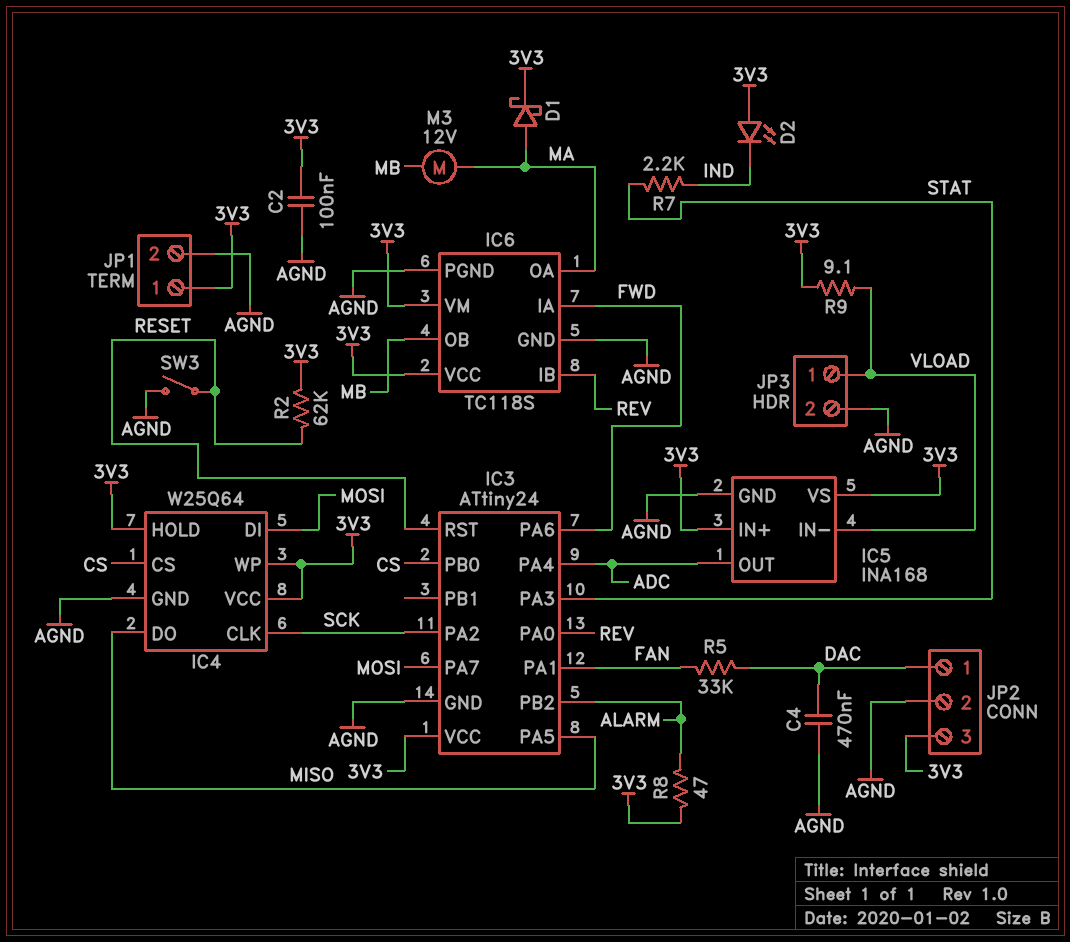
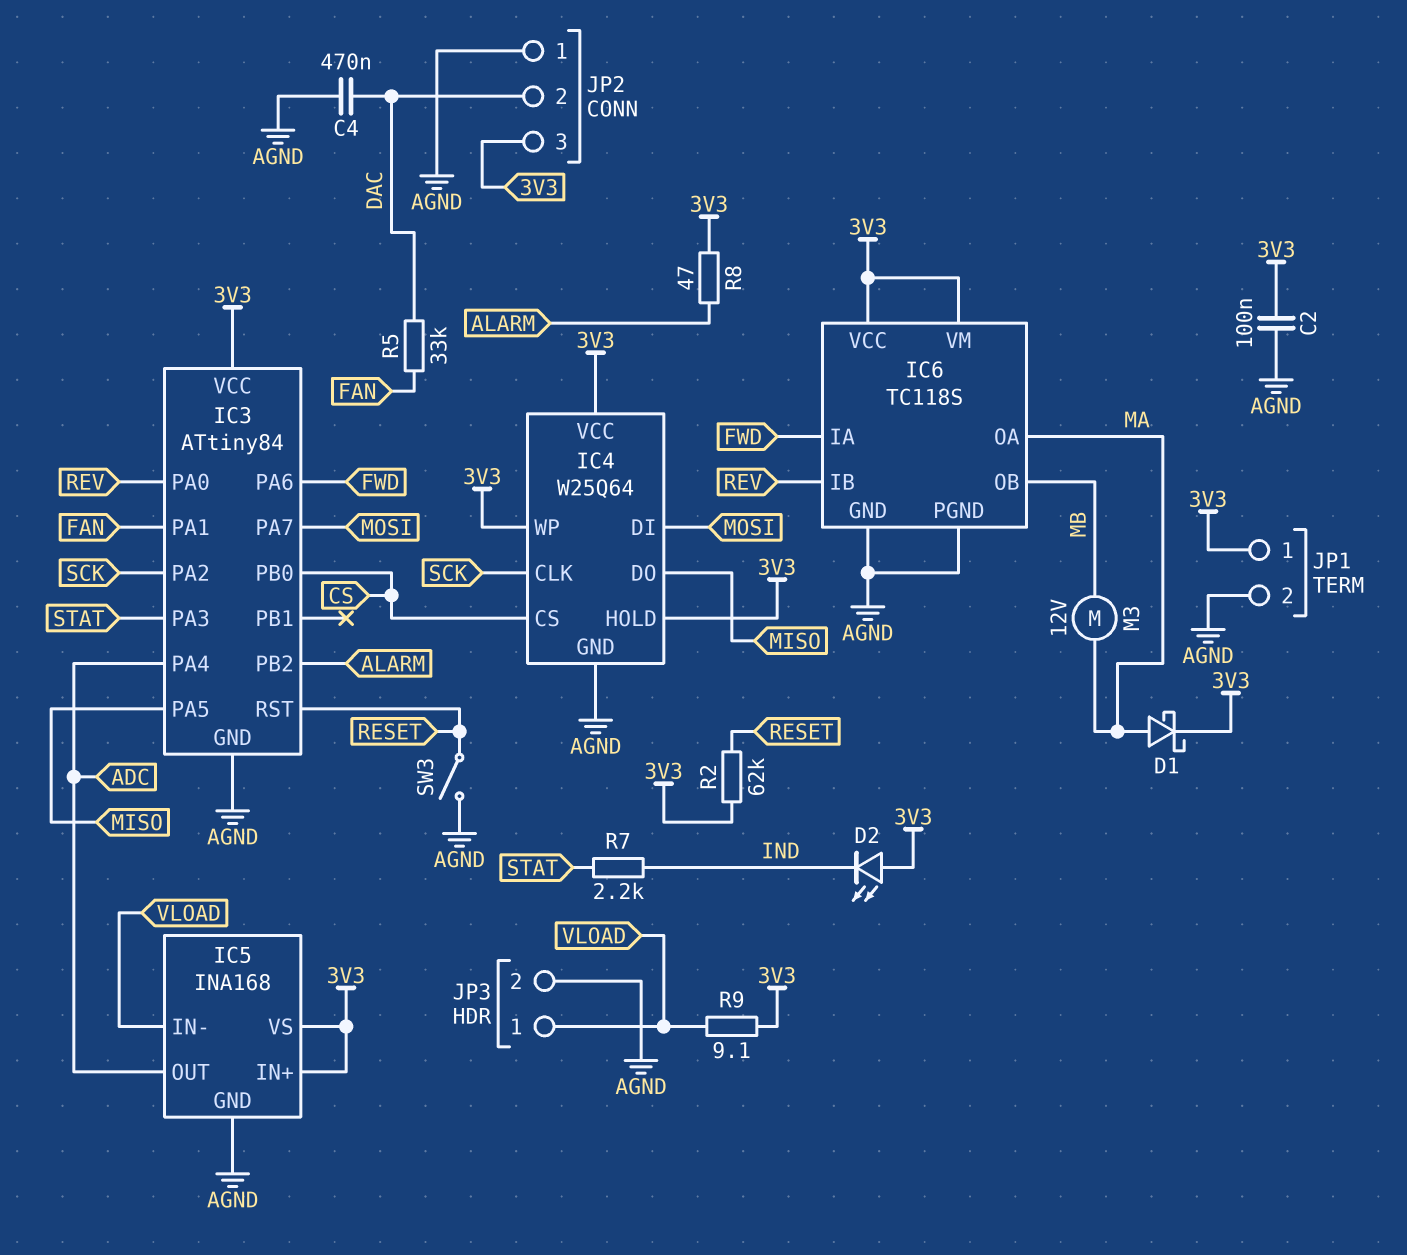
IC3: ATtiny24 -> ATtiny84
JP2 pin 1: DAC -> AGND
JP2 pin 2: AGND -> DAC

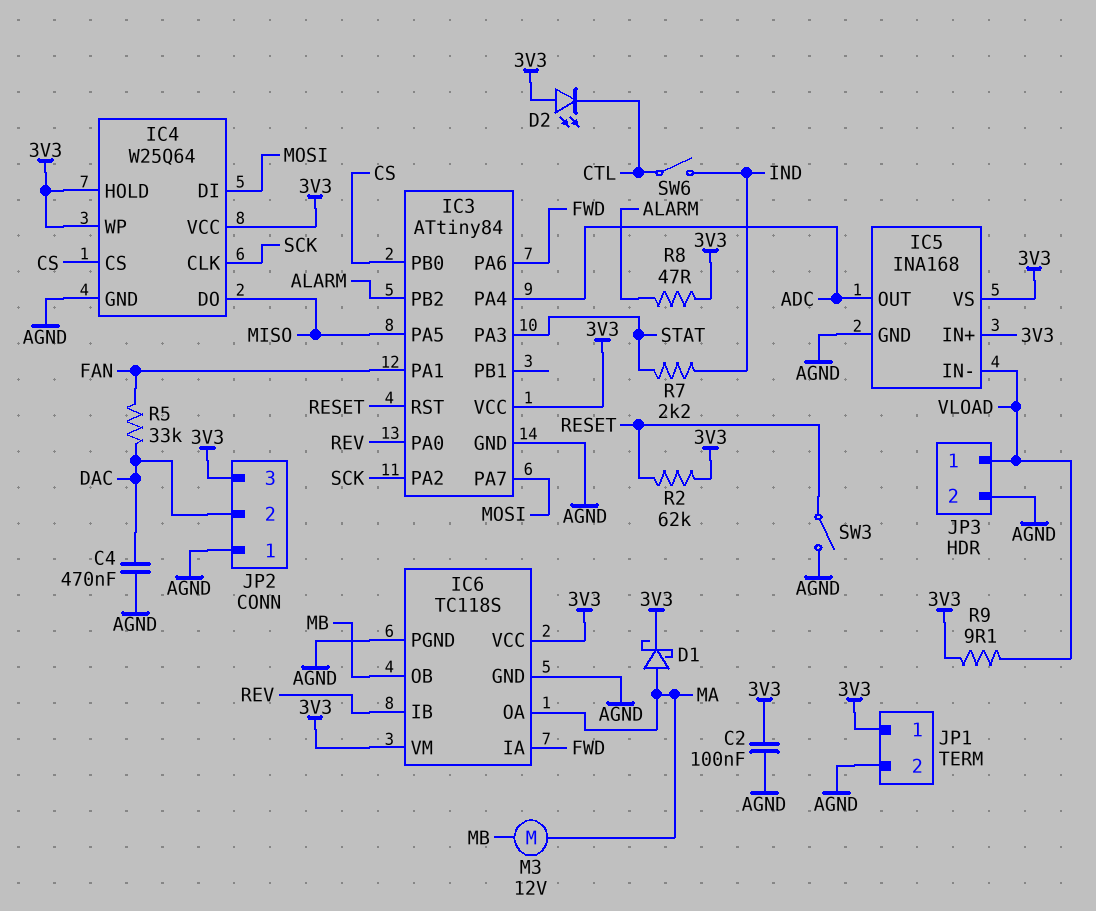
D2: LED (A 3V3, K IND) -> LED (A 3V3, K CTL)
SW6: none -> switch (CTL, IND)

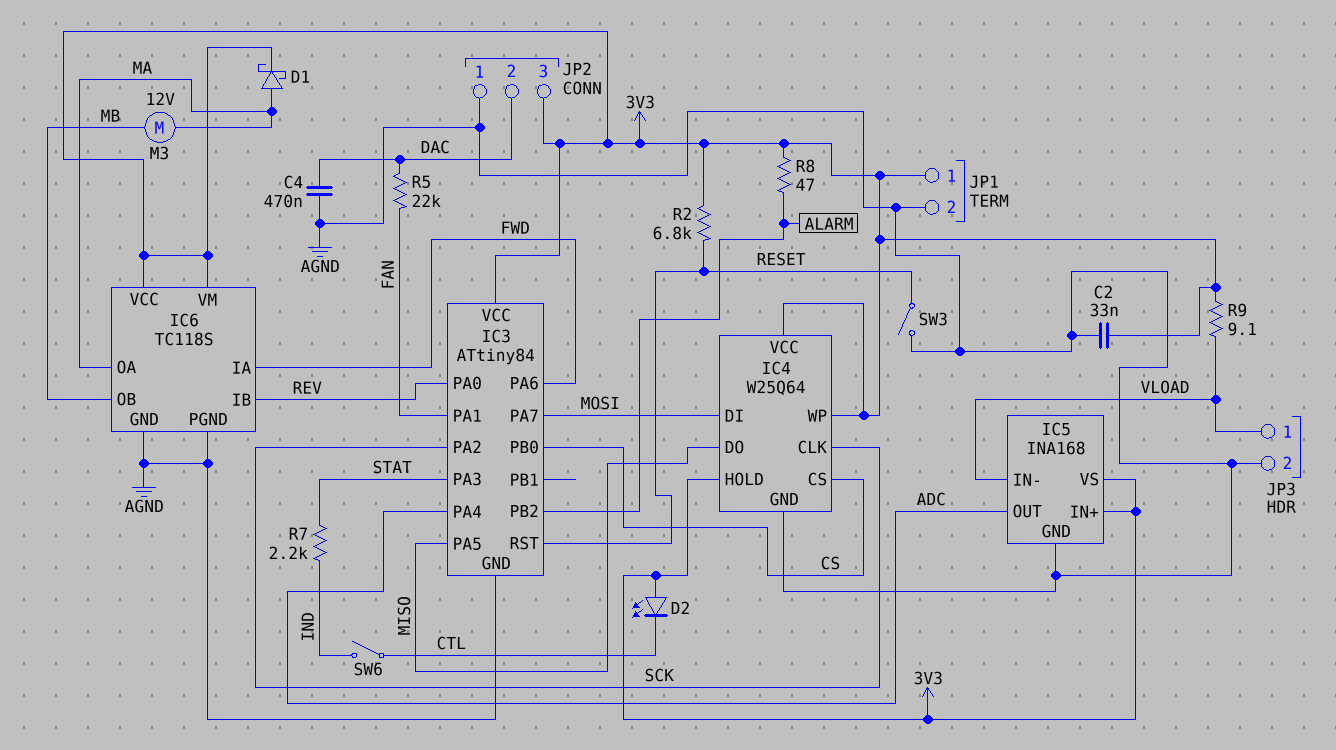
C2: 100nF (3V3, AGND) -> 33nF (3V3, AGND)
R2: 62k (3V3, RESET) -> 6.8k (3V3, RESET)
R5: 33k (DAC, FAN) -> 22k (DAC, FAN)

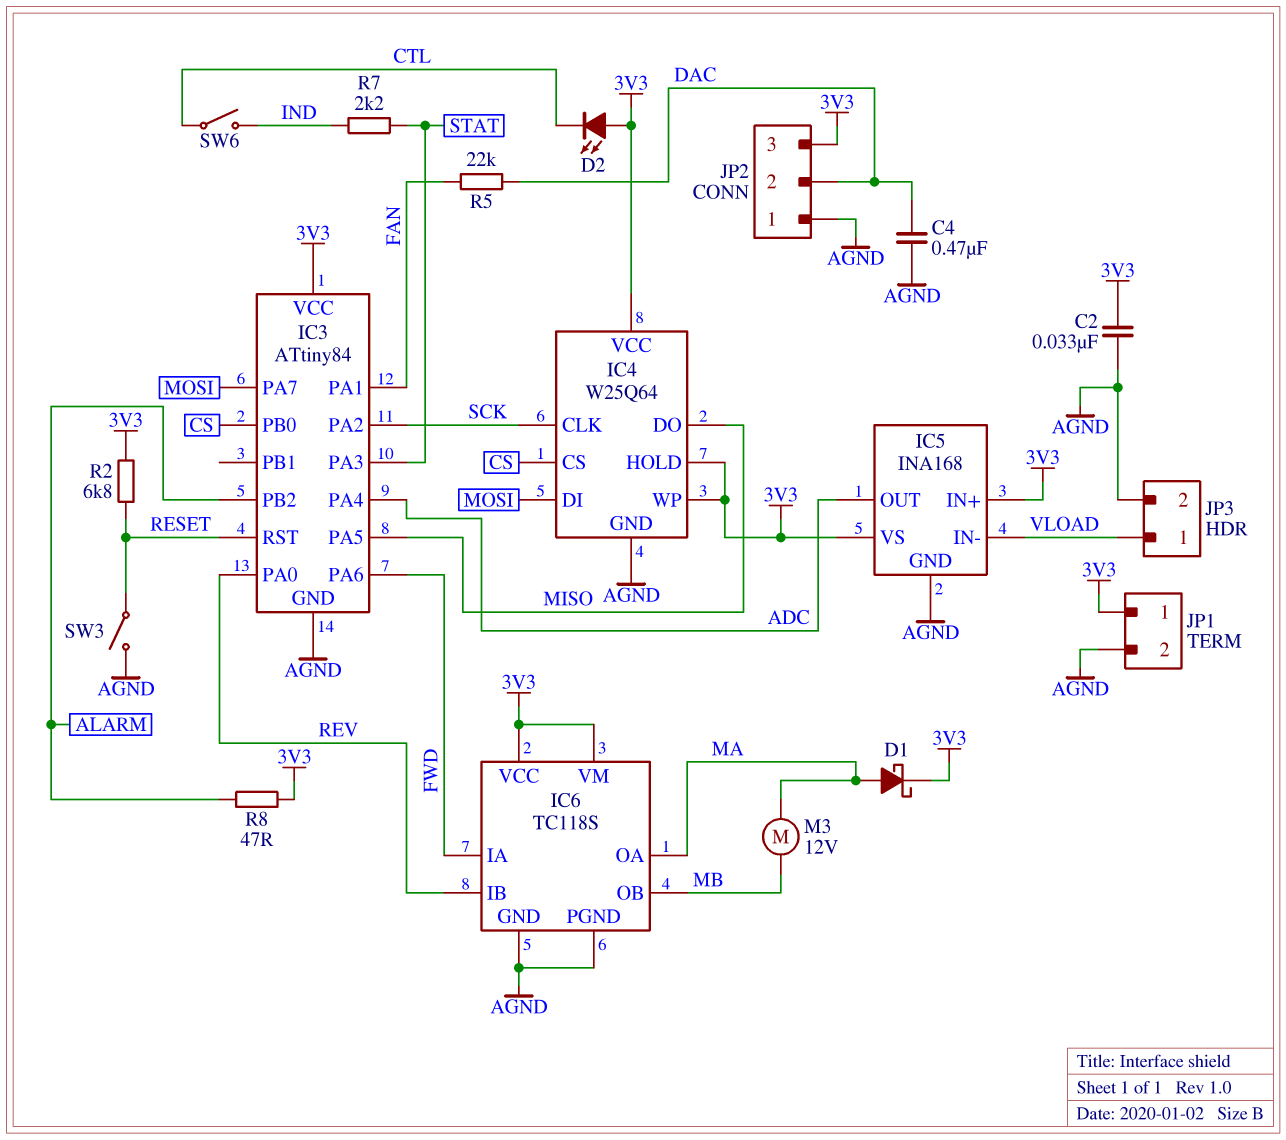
R9: 9.1 (3V3, VLOAD) -> none

